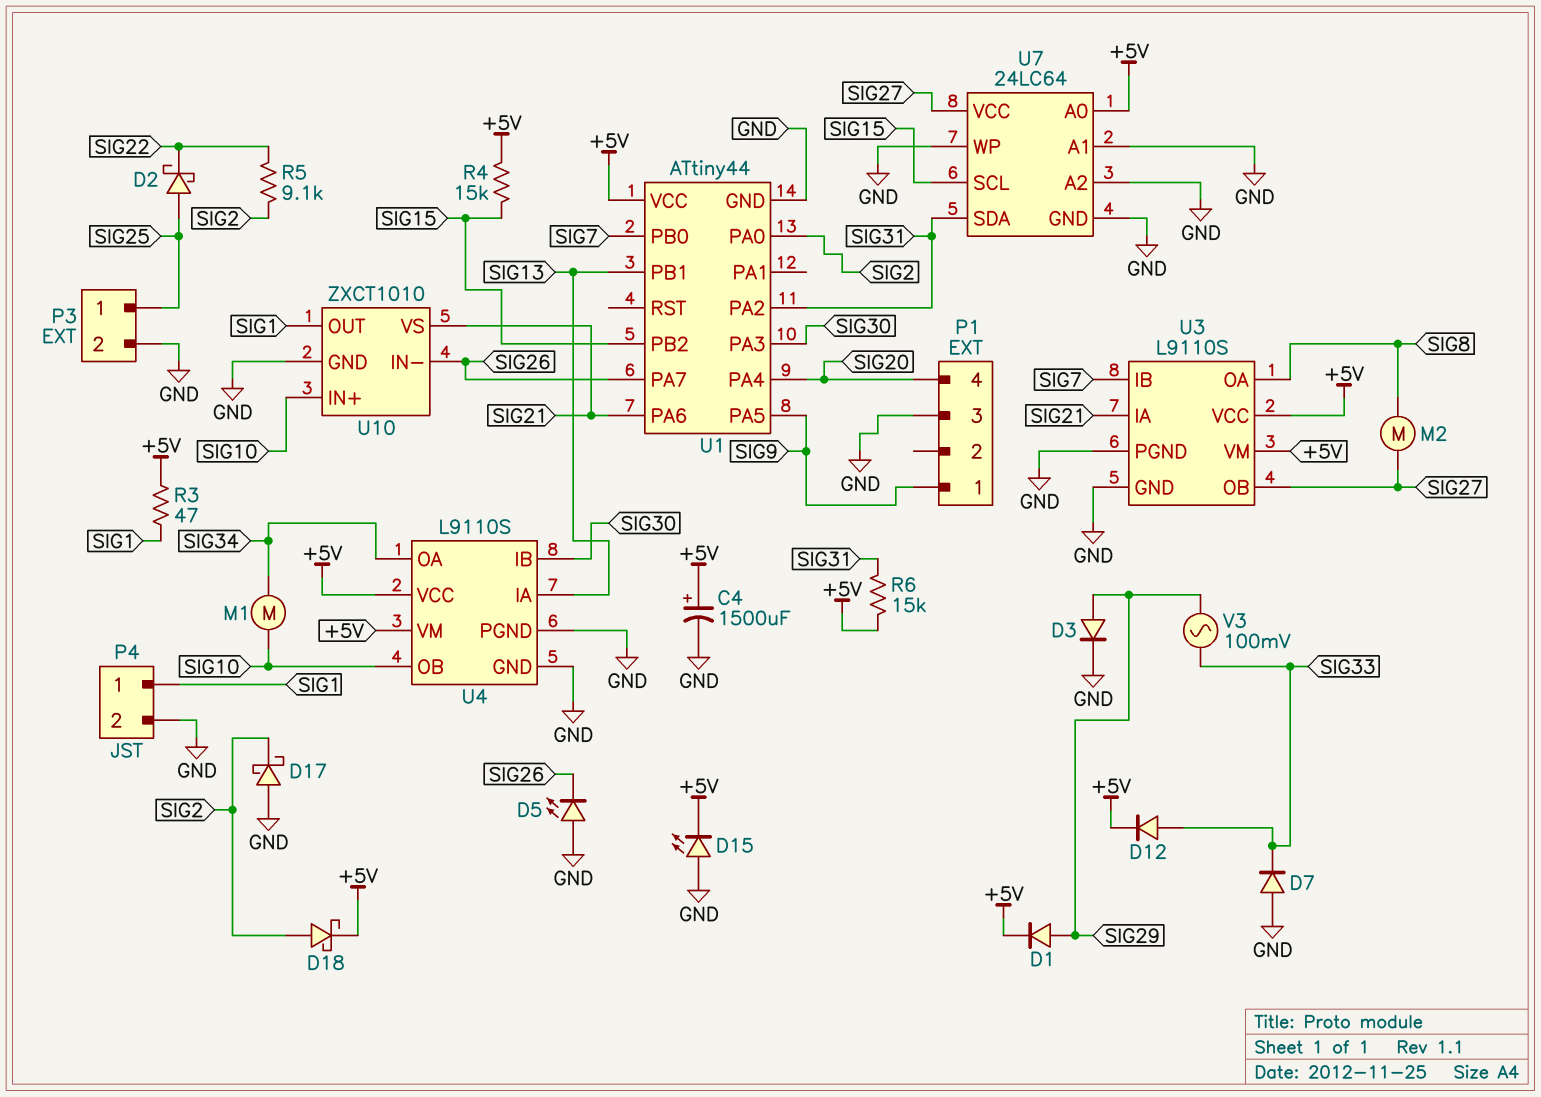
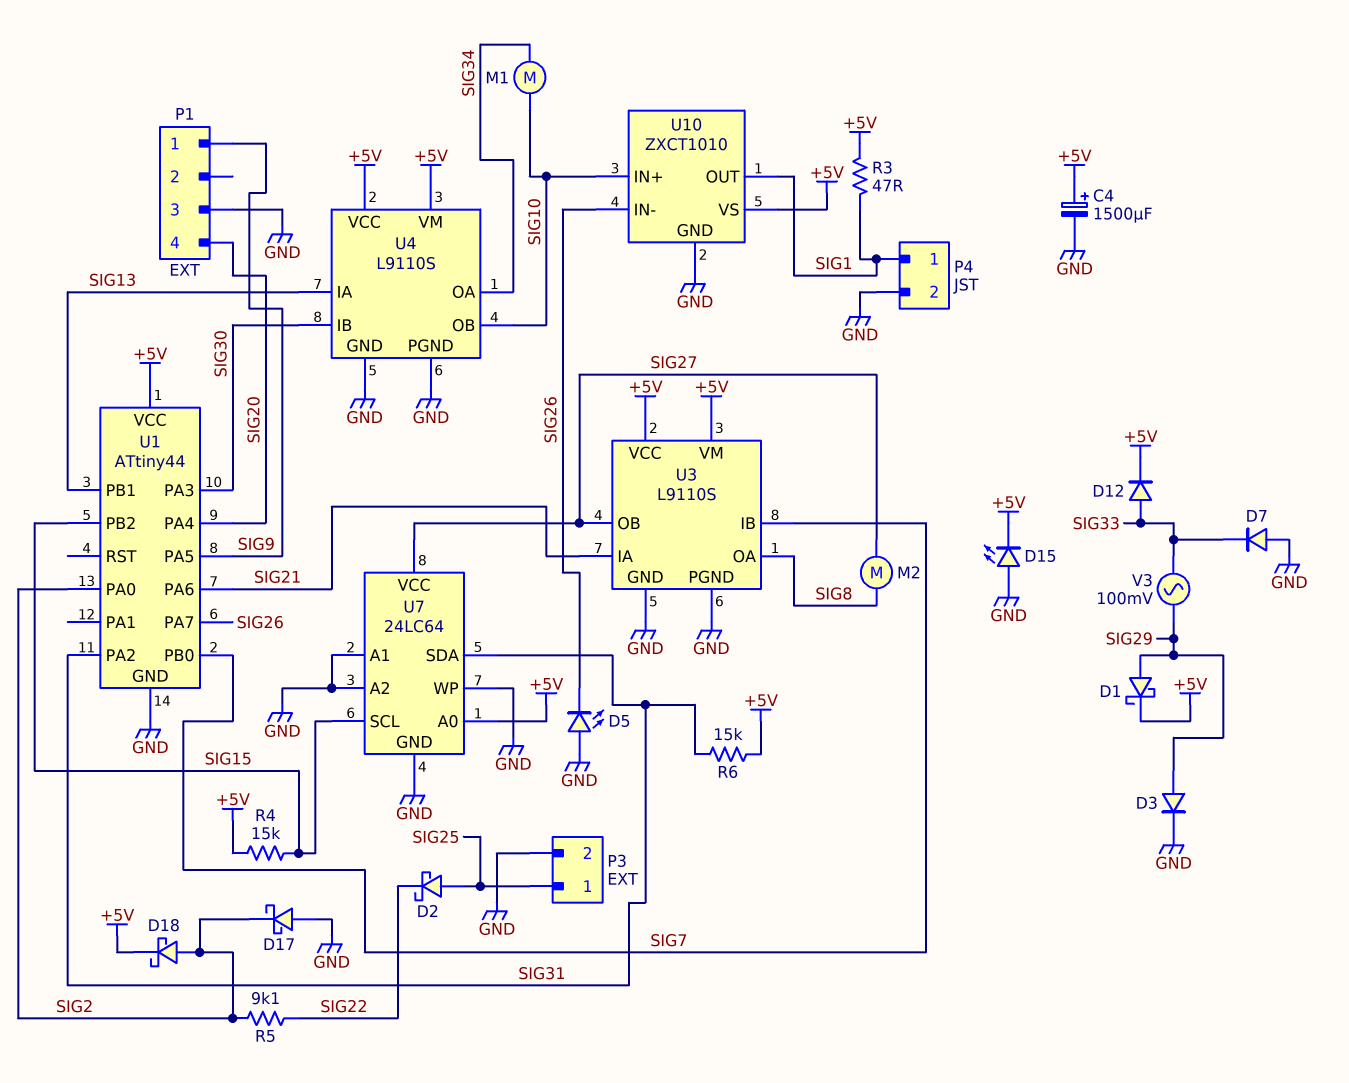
D1: diode (A SIG29, K +5V) -> schottky (A SIG29, K +5V)
U10 pin VS: SIG21 -> +5V

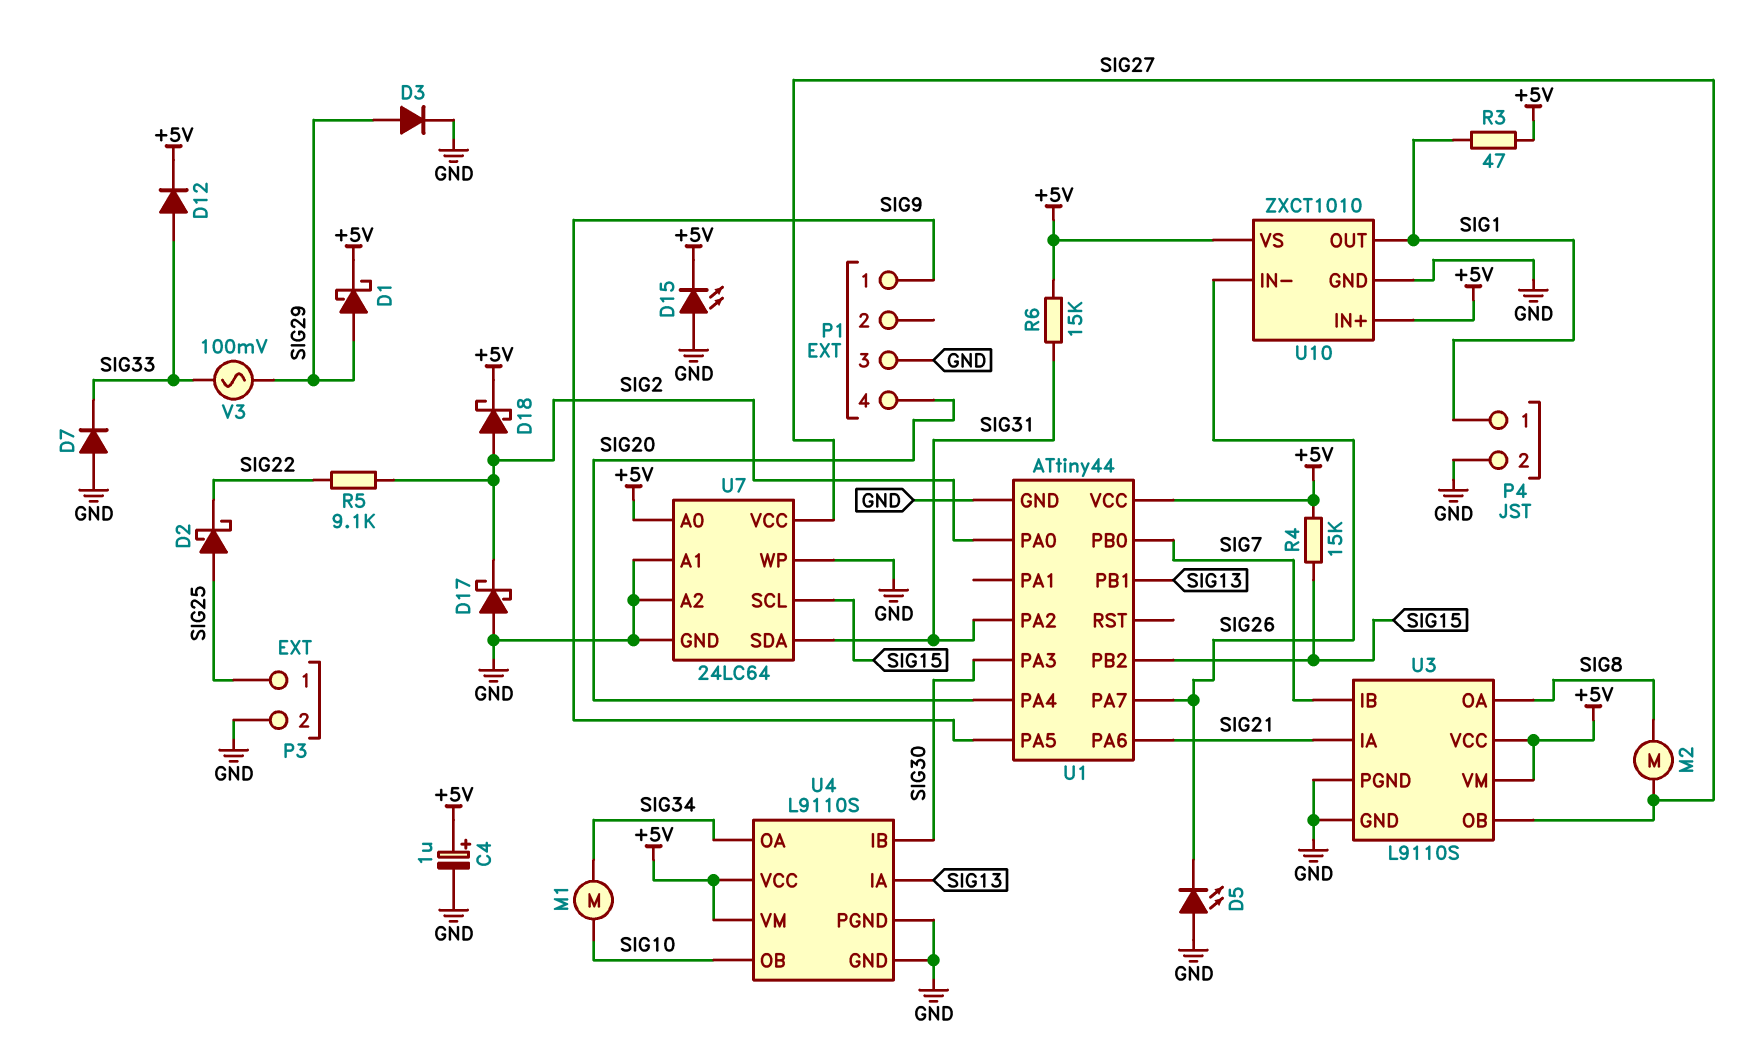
C4: 1500uF (plus +5V, minus GND) -> 1uF (plus +5V, minus GND)
U10 pin IN+: SIG10 -> +5V

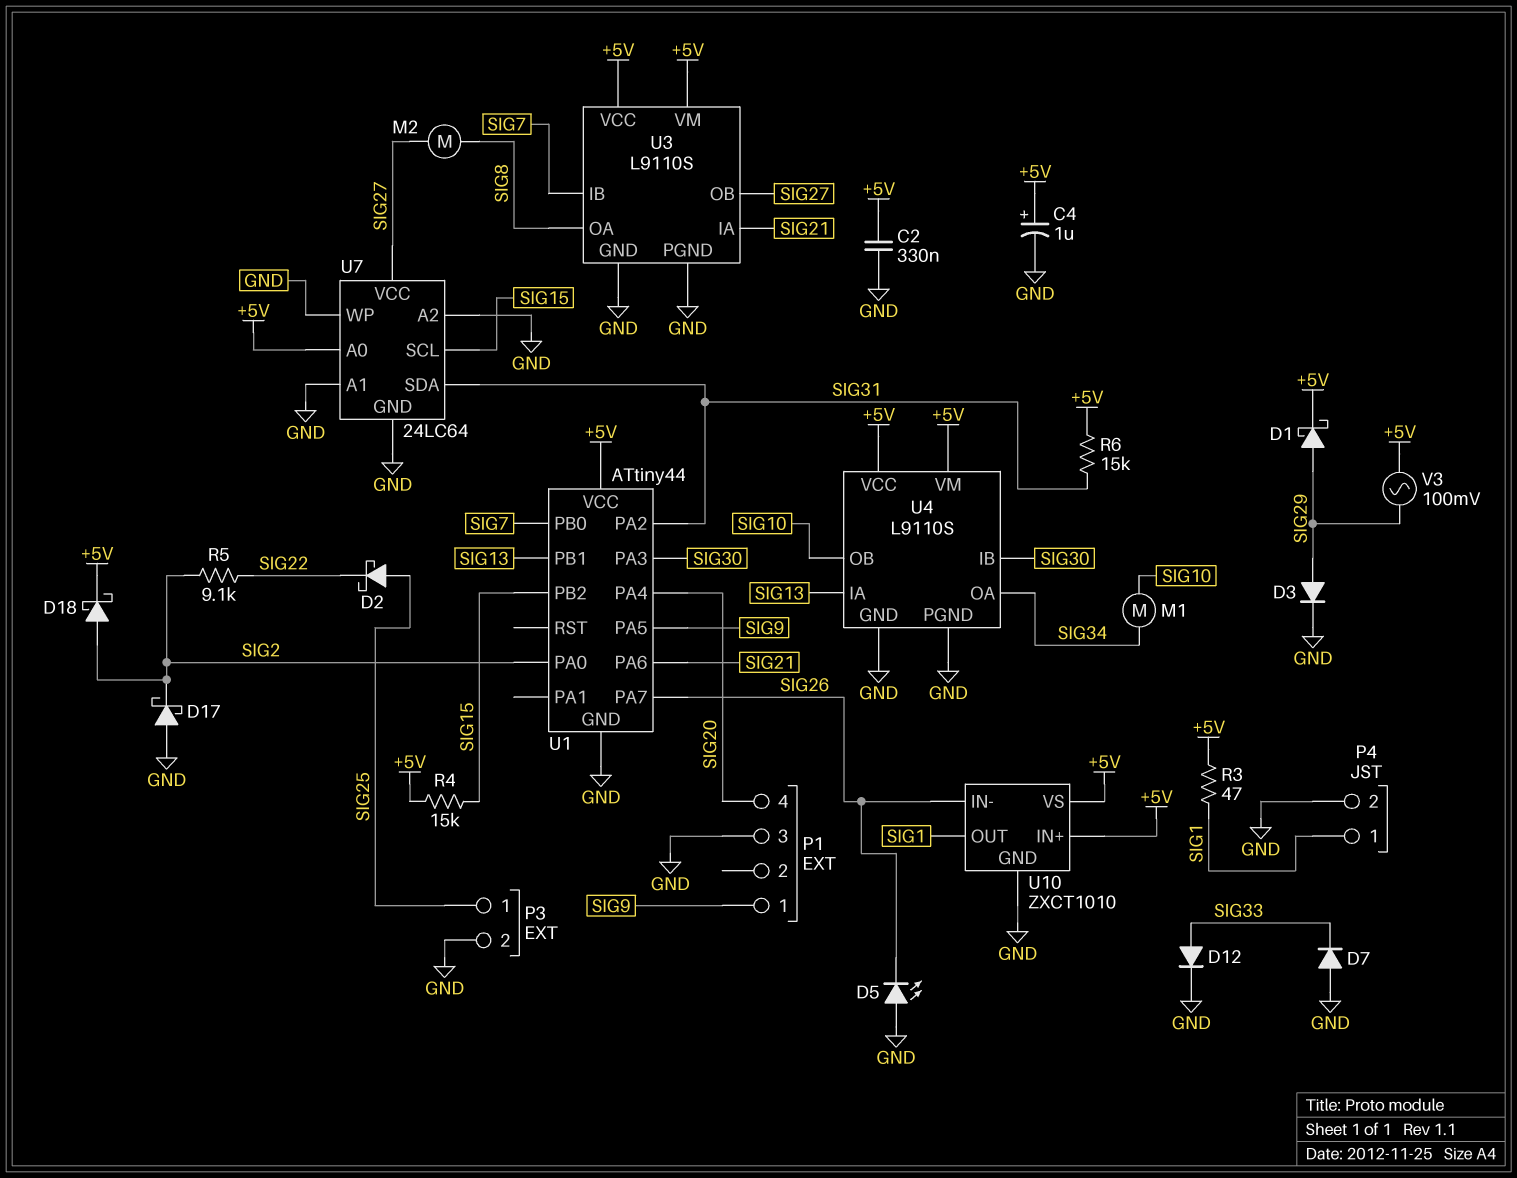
C2: none -> 330nF (+5V, GND)
D12: diode (A SIG33, K +5V) -> diode (A SIG33, K GND)
D15: LED (A GND, K +5V) -> none
V3: AC 100mV (SIG29, SIG33) -> AC 100mV (+5V, SIG29)

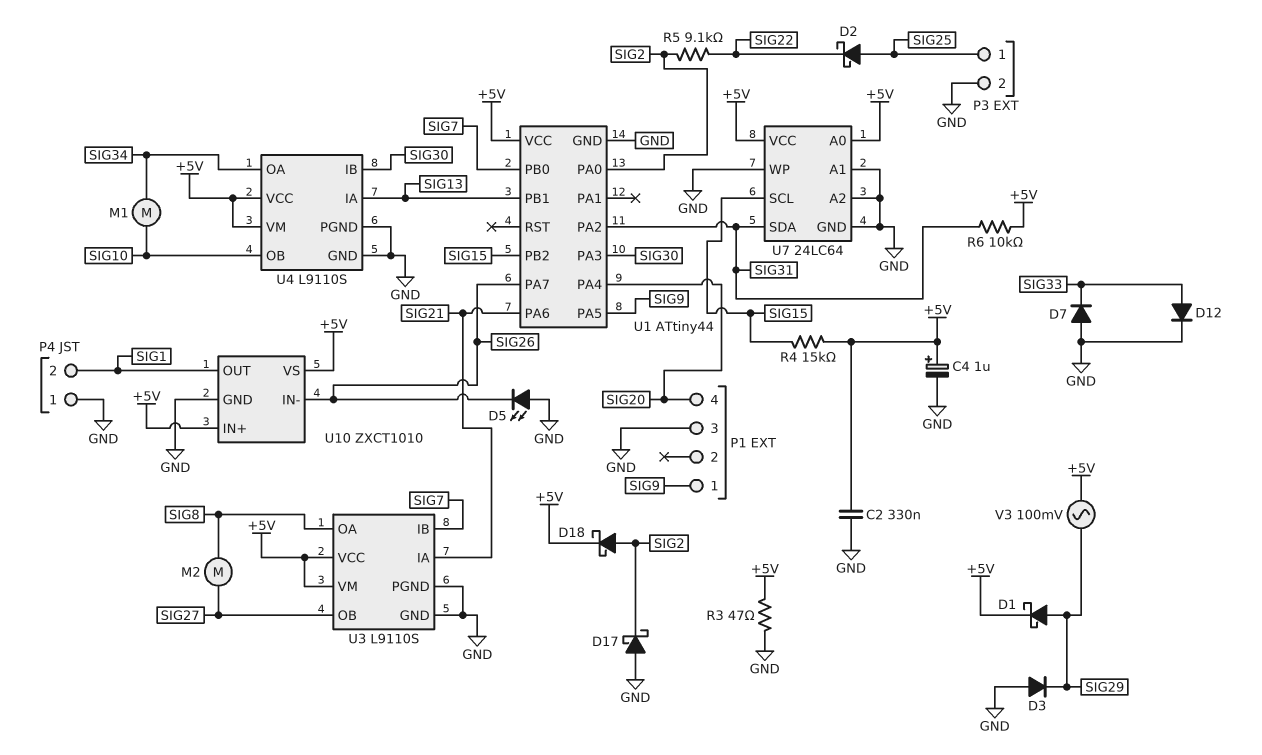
D3: diode (A SIG29, K GND) -> diode (A GND, K SIG29)
P4 pin 1: SIG1 -> GND
P4 pin 2: GND -> SIG1
R3: 47 (+5V, SIG1) -> 47 (+5V, GND)
R6: 15k (+5V, SIG31) -> 10k (+5V, SIG31)
U7 pin VCC: SIG27 -> +5V

